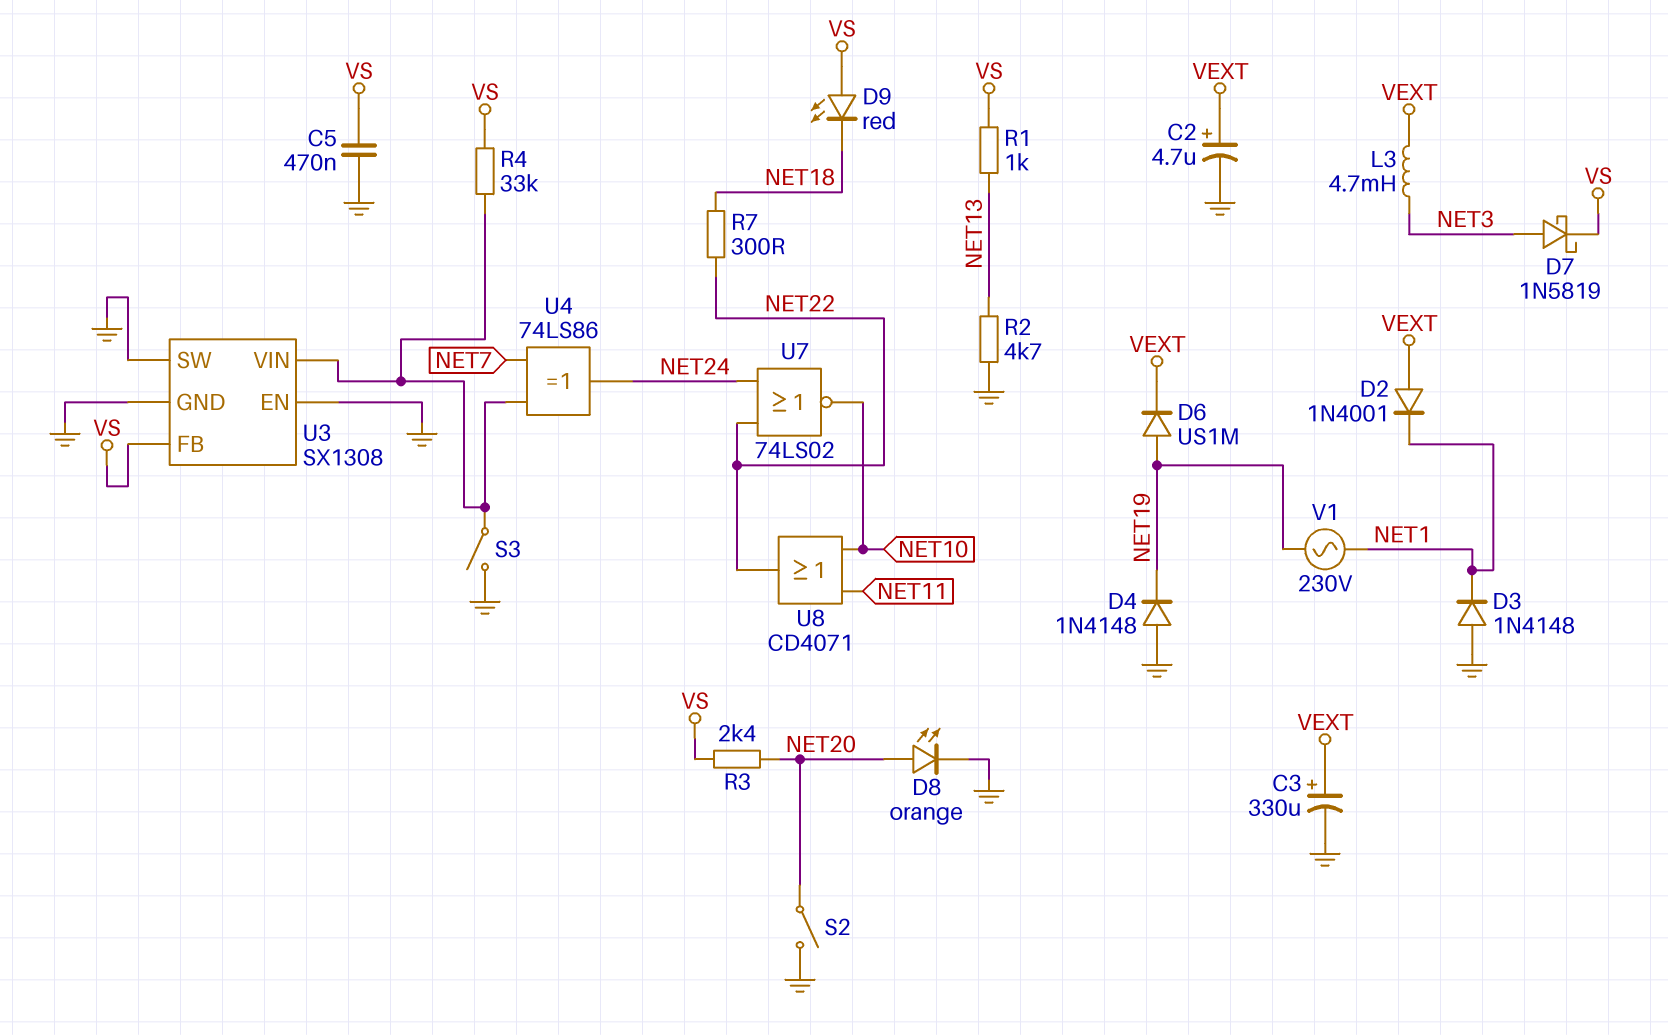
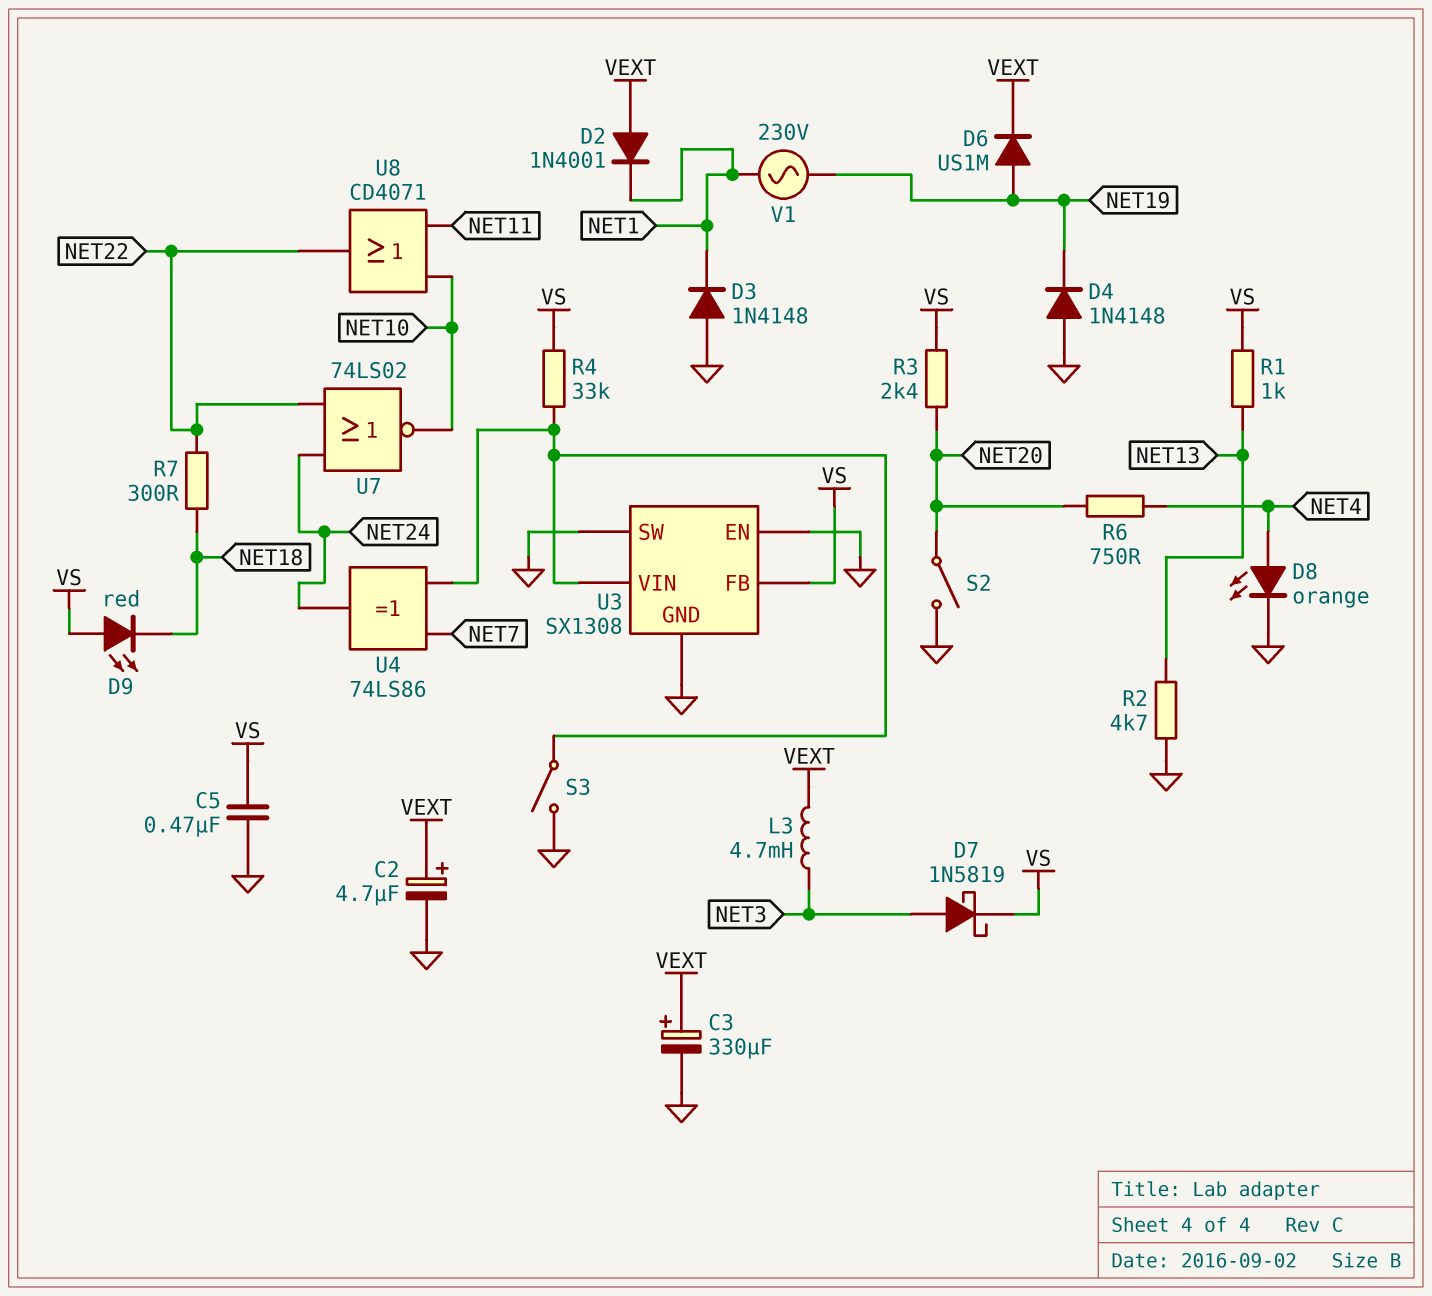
D8: LED orange (A NET20, K GND) -> LED orange (A NET4, K GND)
R6: none -> 750 (NET4, NET20)

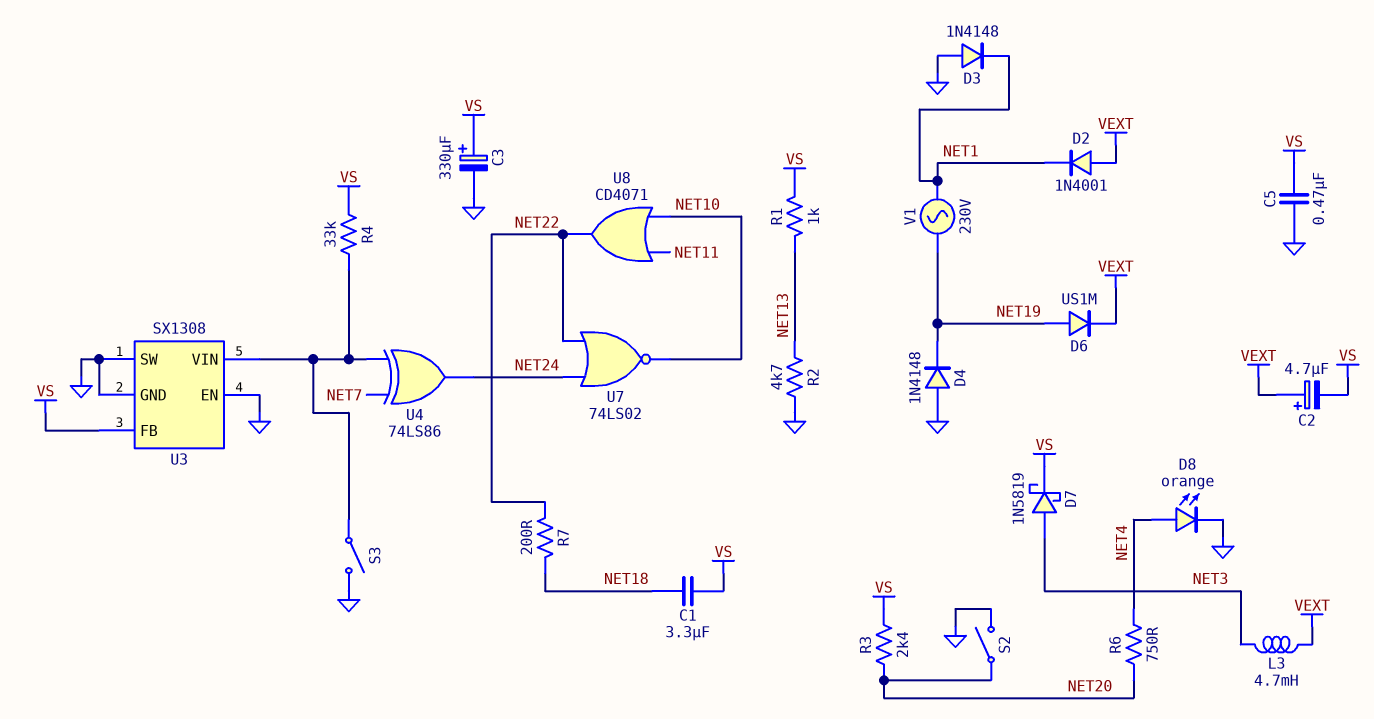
C1: none -> 3.3uF (NET18, VS)
C2: 4.7uF (plus VEXT, minus GND) -> 4.7uF (plus VEXT, minus VS)
C3: 330uF (plus VEXT, minus GND) -> 330uF (plus VS, minus GND)
D9: LED red (A VS, K NET18) -> none
R7: 300 (NET18, NET22) -> 200 (NET18, NET22)

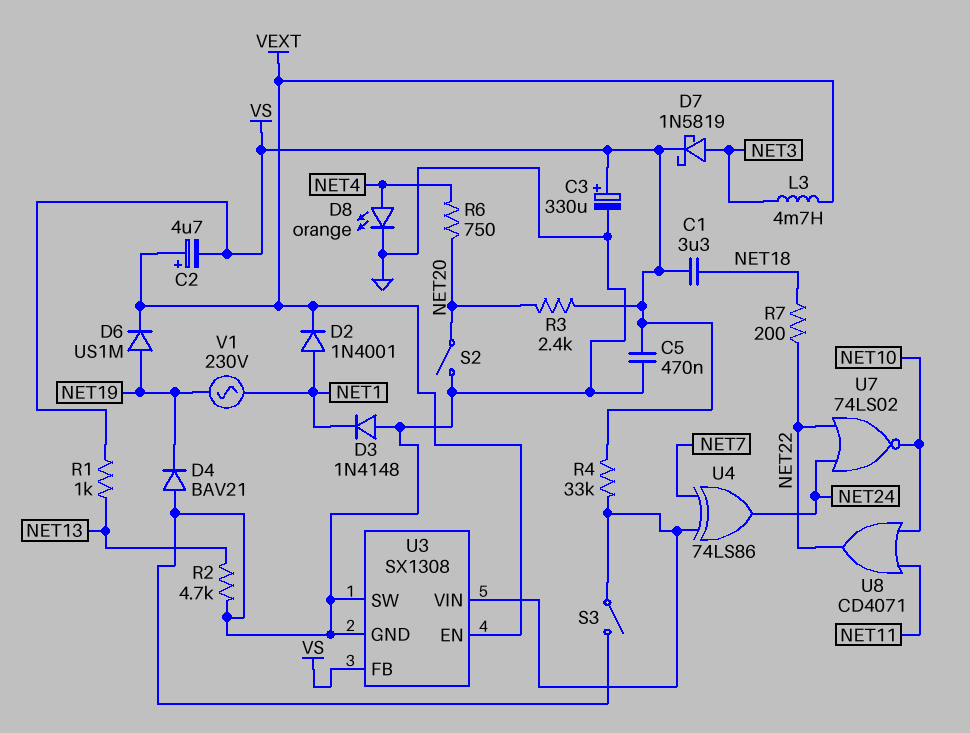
D2: diode 1N4001 (A VEXT, K NET1) -> diode 1N4001 (A NET1, K VEXT)
D4: diode 1N4148 (A GND, K NET19) -> diode BAV21 (A GND, K NET19)
U3 pin EN: GND -> VEXT

